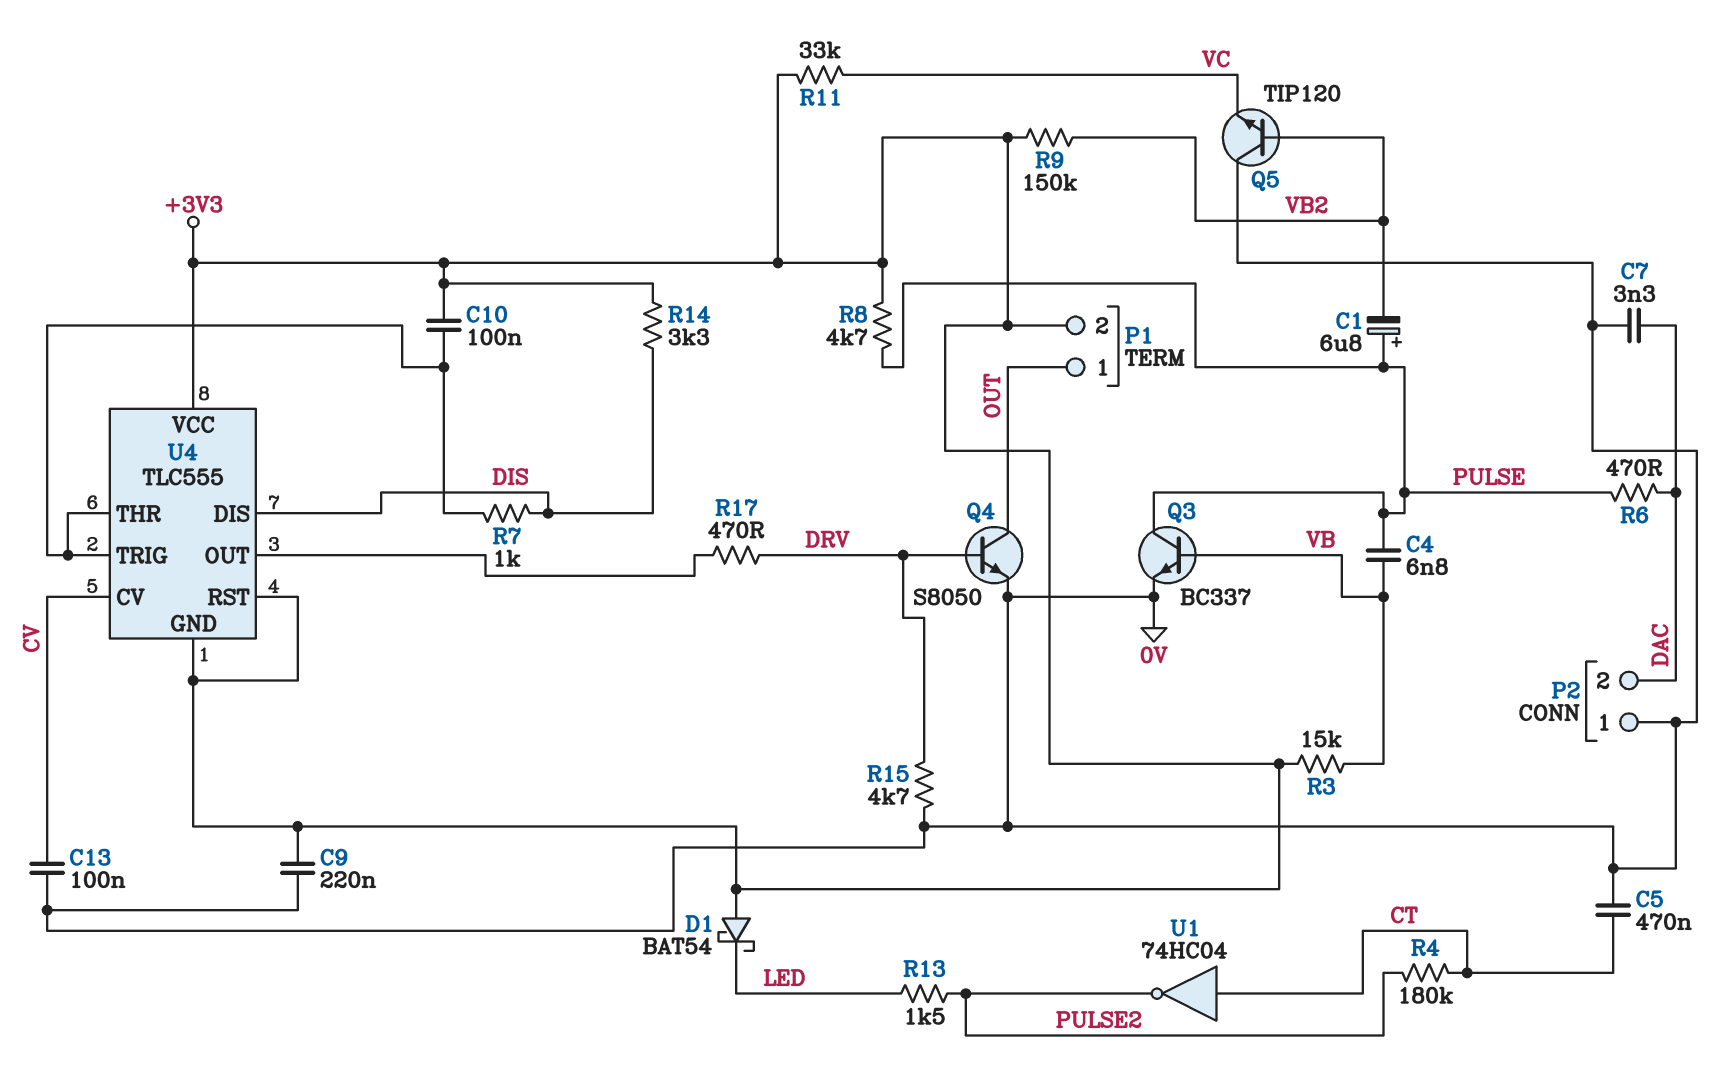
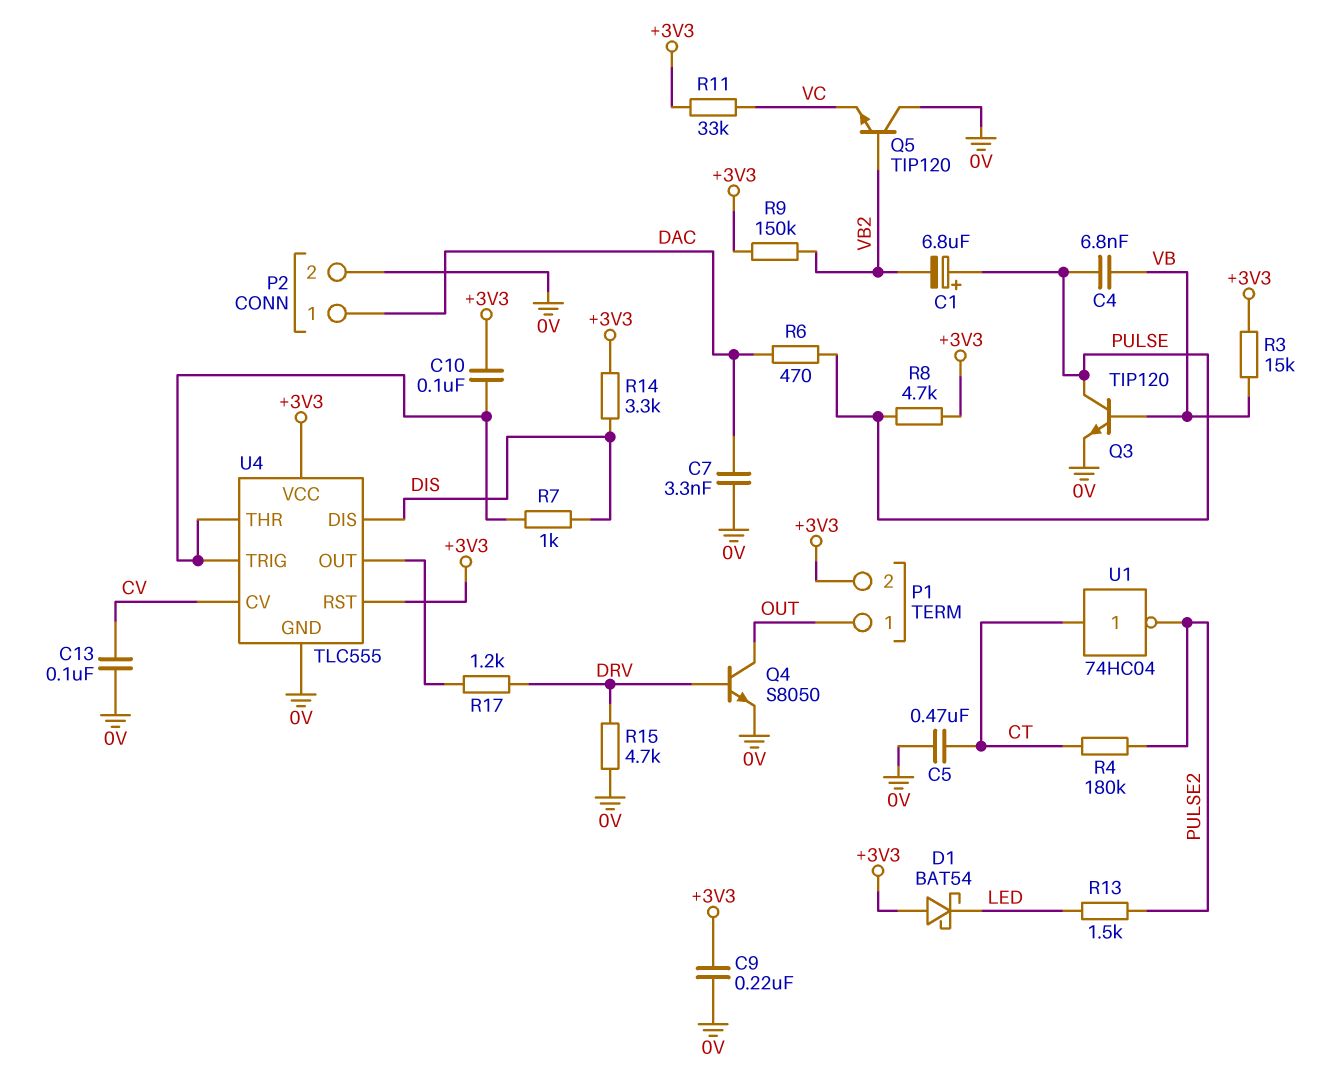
P2 pin 1: 0V -> DAC
P2 pin 2: DAC -> 0V
Q3: NPN BC337 (B VB, C PULSE, E 0V) -> NPN TIP120 (B VB, C PULSE, E 0V)
R17: 470 (DRV, U4/OUT) -> 1.2k (DRV, U4/OUT)
U4 pin GND: +3V3 -> 0V

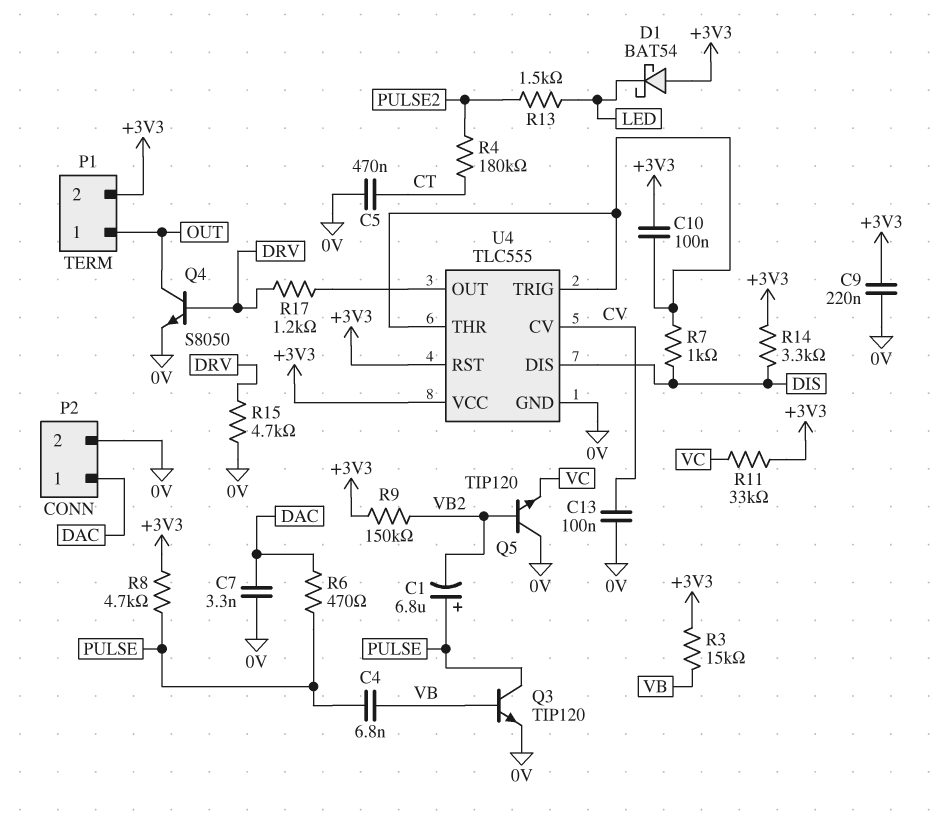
U1: NOT 74HC04 (in CT, out PULSE2) -> none

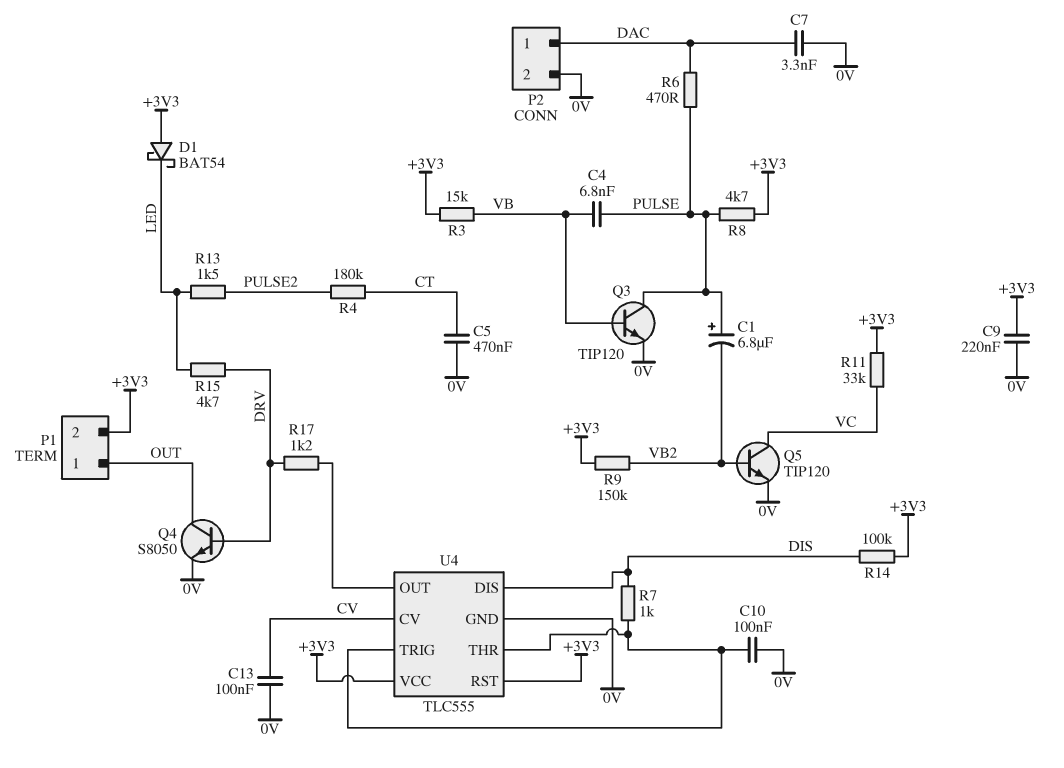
C10: 100nF (+3V3, U4/THR) -> 100nF (0V, U4/THR)
Q5: NPN TIP120 (B VB2, C 0V, E VC) -> NPN TIP120 (B VB2, C VC, E 0V)
R14: 3.3k (+3V3, DIS) -> 100k (+3V3, DIS)
R15: 4.7k (0V, DRV) -> 4.7k (DRV, LED)

